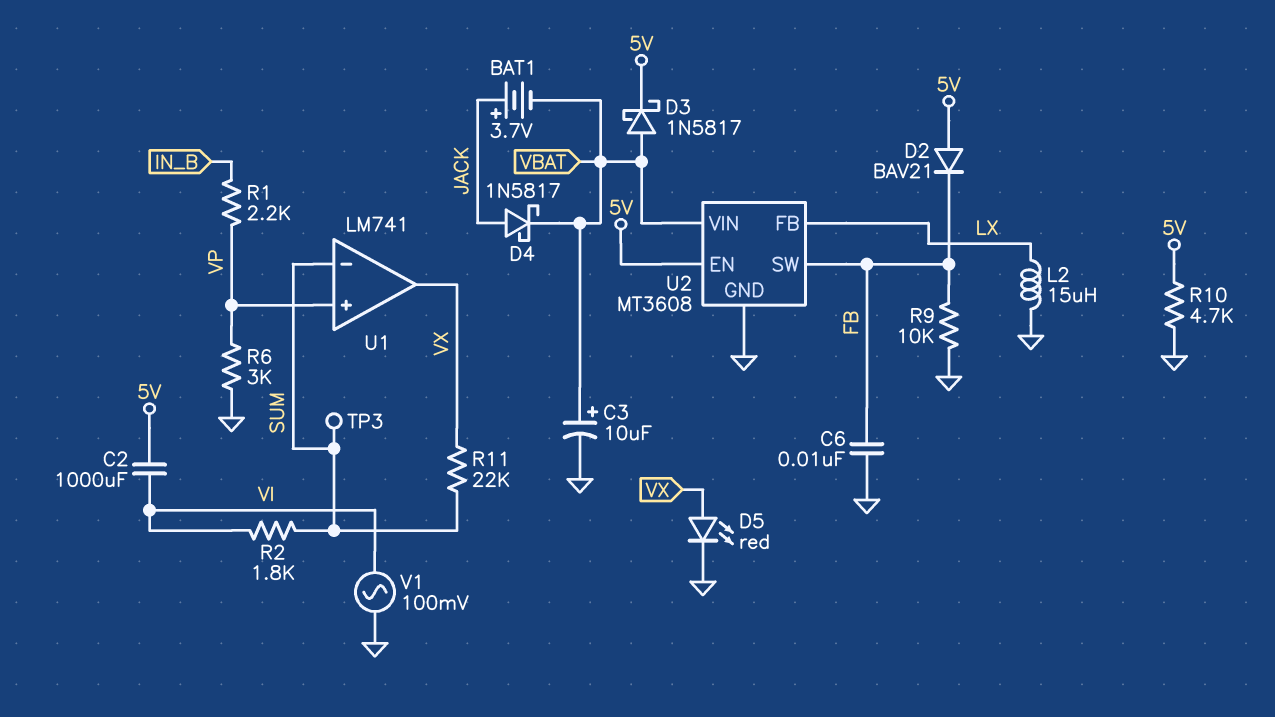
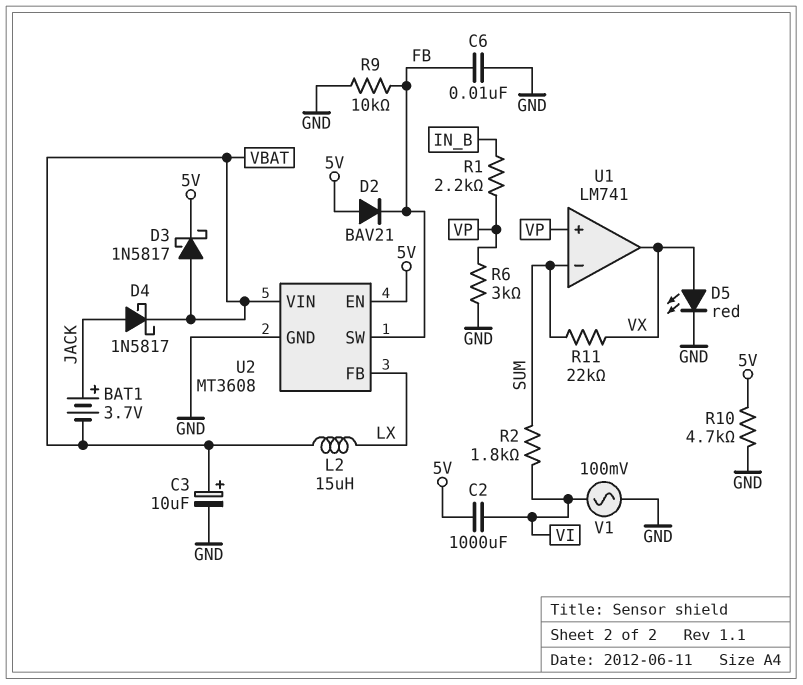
L2: 15uH (GND, LX) -> 15uH (LX, VBAT)
TP3: test point (SUM) -> none

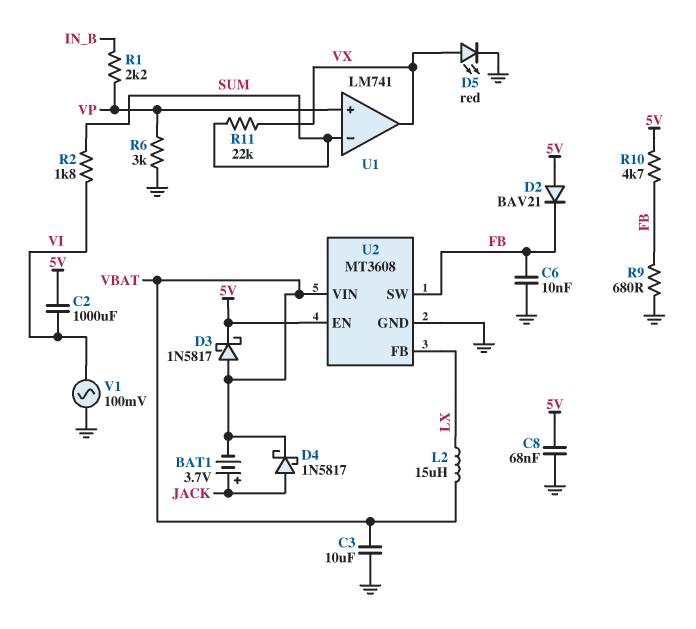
C3: 10uF (plus VBAT, minus GND) -> 10uF (GND, VBAT)
C8: none -> 68nF (5V, GND)
R9: 10k (FB, GND) -> 680 (FB, GND)
R10: 4.7k (5V, GND) -> 4.7k (5V, FB)

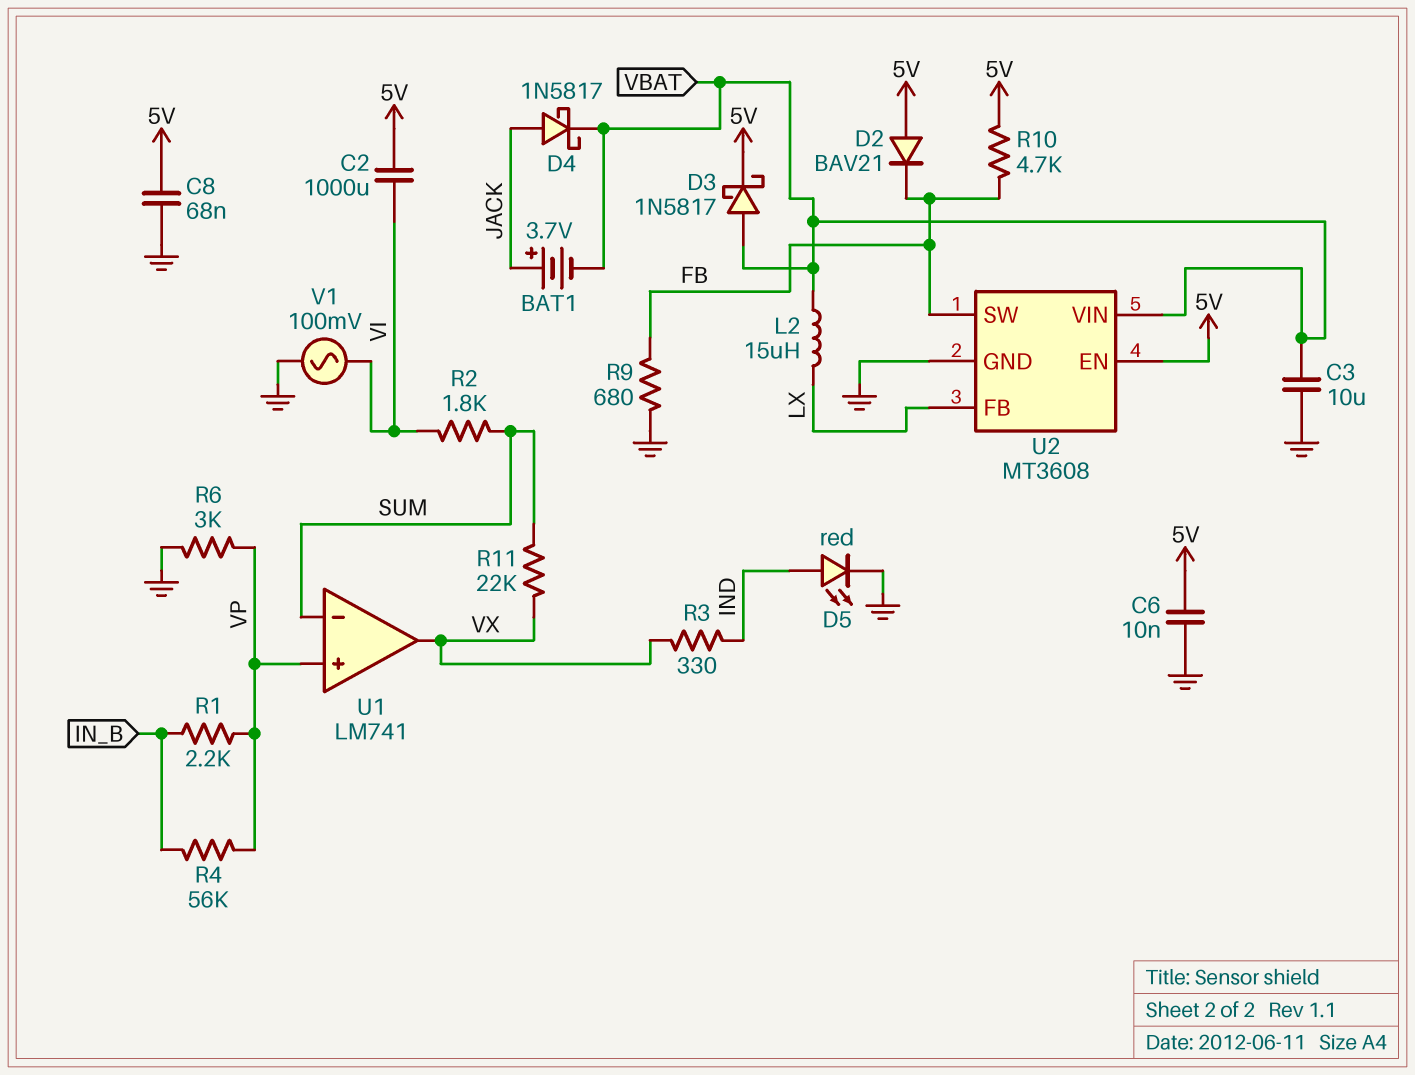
C6: 10nF (FB, GND) -> 10nF (5V, GND)
D5: LED red (A VX, K GND) -> LED red (A IND, K GND)
R3: none -> 330 (IND, VX)
R4: none -> 56k (IN_B, VP)

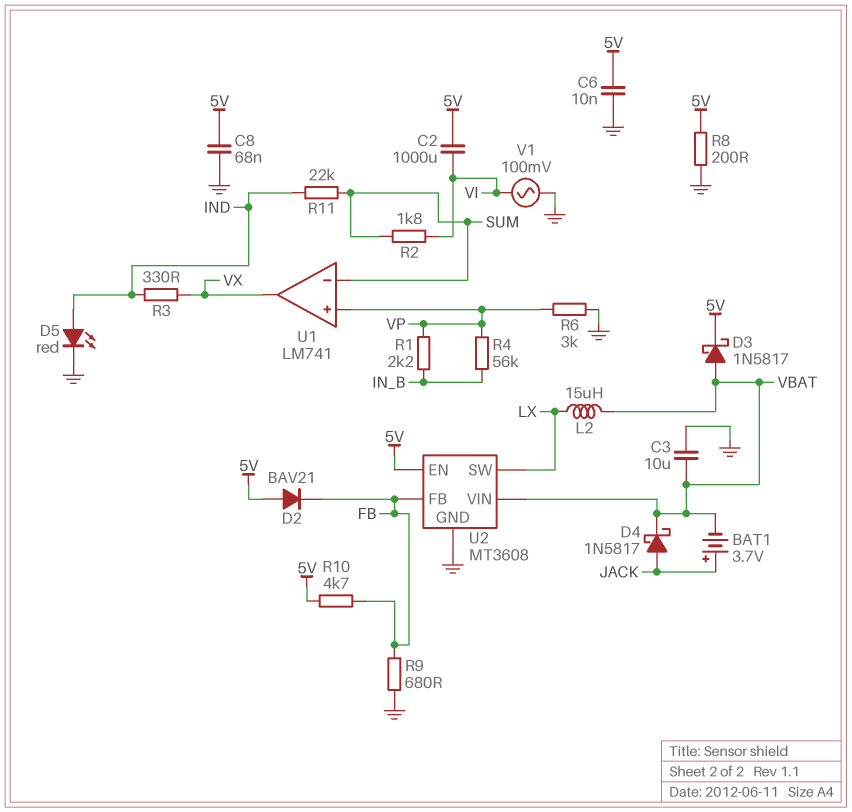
R8: none -> 200 (5V, GND)
R11: 22k (SUM, VX) -> 22k (IND, SUM)
U2 pin FB: LX -> FB
U2 pin SW: FB -> LX

